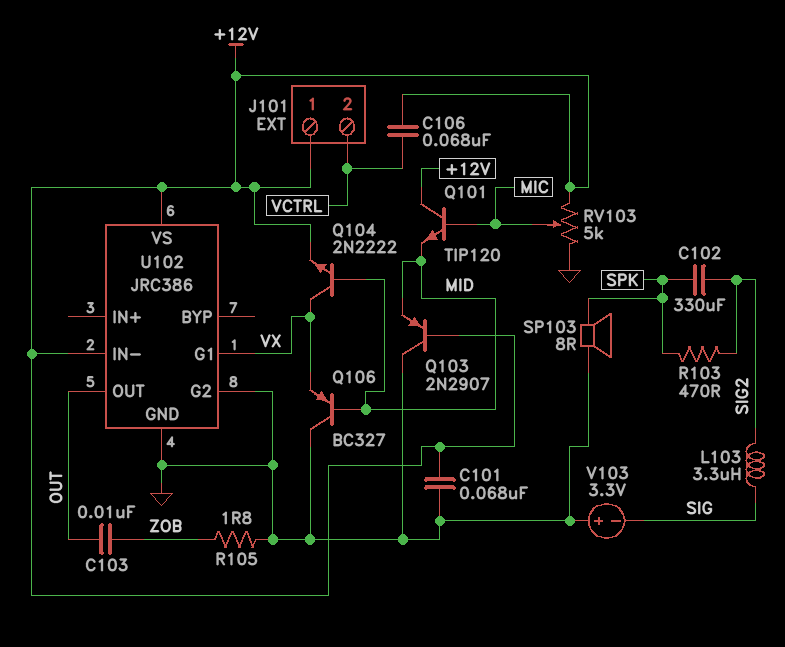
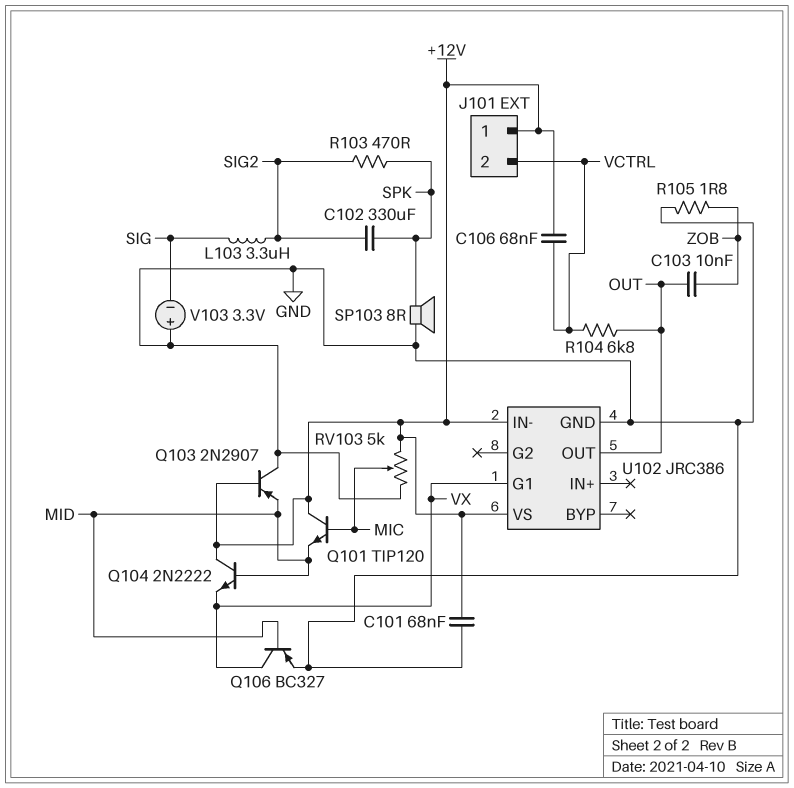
Q104: NPN 2N2222 (B MID, C VX, E +12V) -> NPN 2N2222 (B MID, C +12V, E VX)
Q106: PNP BC327 (B MID, C GND, E VX) -> PNP BC327 (B MID, C VX, E GND)
R104: none -> 6.8k (OUT, VCTRL)
U102 pin G2: GND -> none

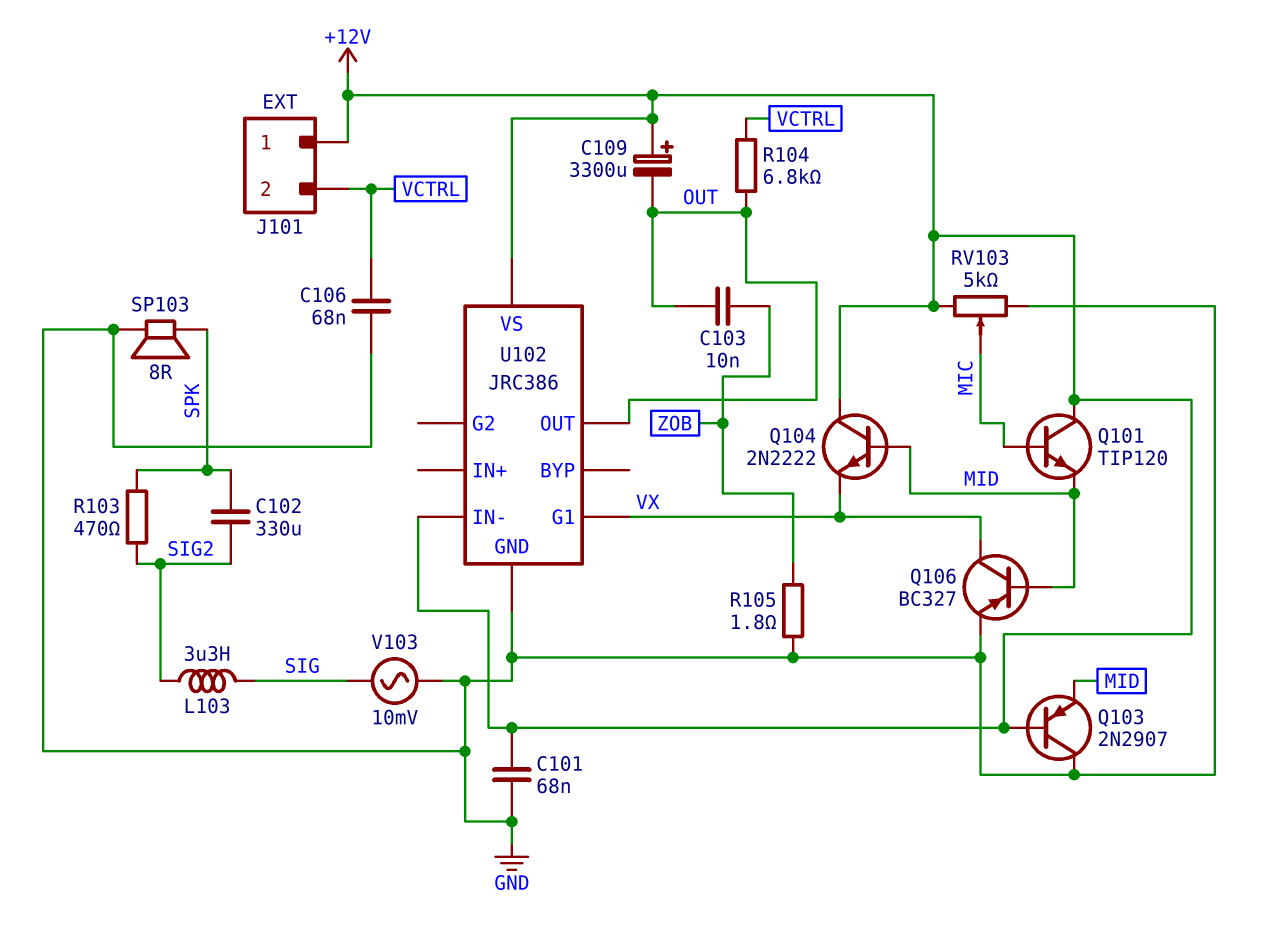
C106: 68nF (+12V, VCTRL) -> 68nF (GND, VCTRL)
C109: none -> 3300uF (plus +12V, minus OUT)
V103: 3.3V (plus GND, minus SIG) -> AC 10mV (GND, SIG)

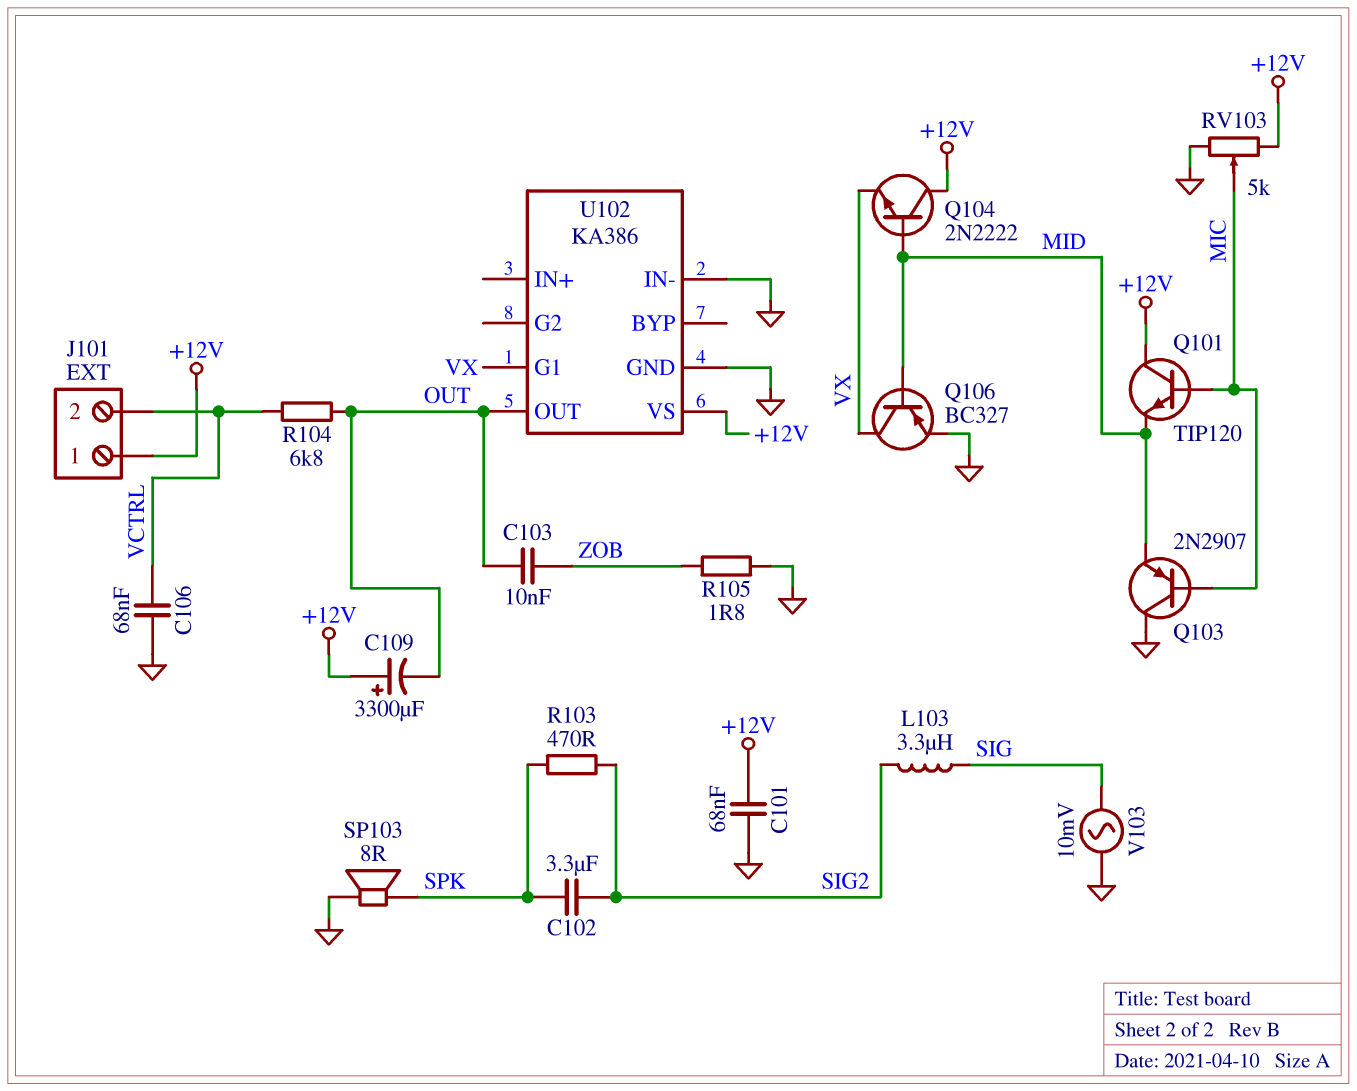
C102: 330uF (SIG2, SPK) -> 3.3uF (SIG2, SPK)
Q103: PNP 2N2907 (B +12V, C GND, E MID) -> PNP 2N2907 (B MIC, C GND, E MID)
U102: JRC386 -> KA386
U102 pin IN-: +12V -> GND

